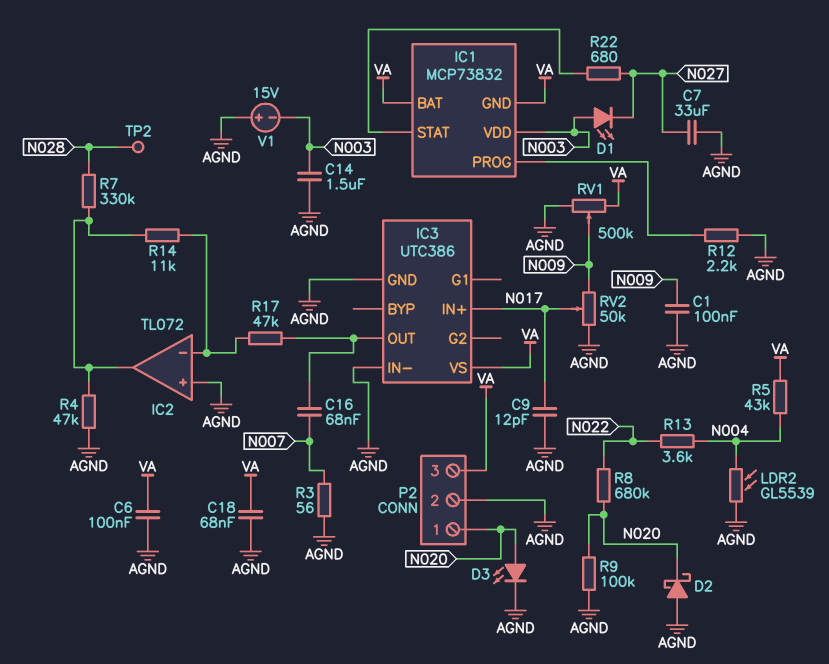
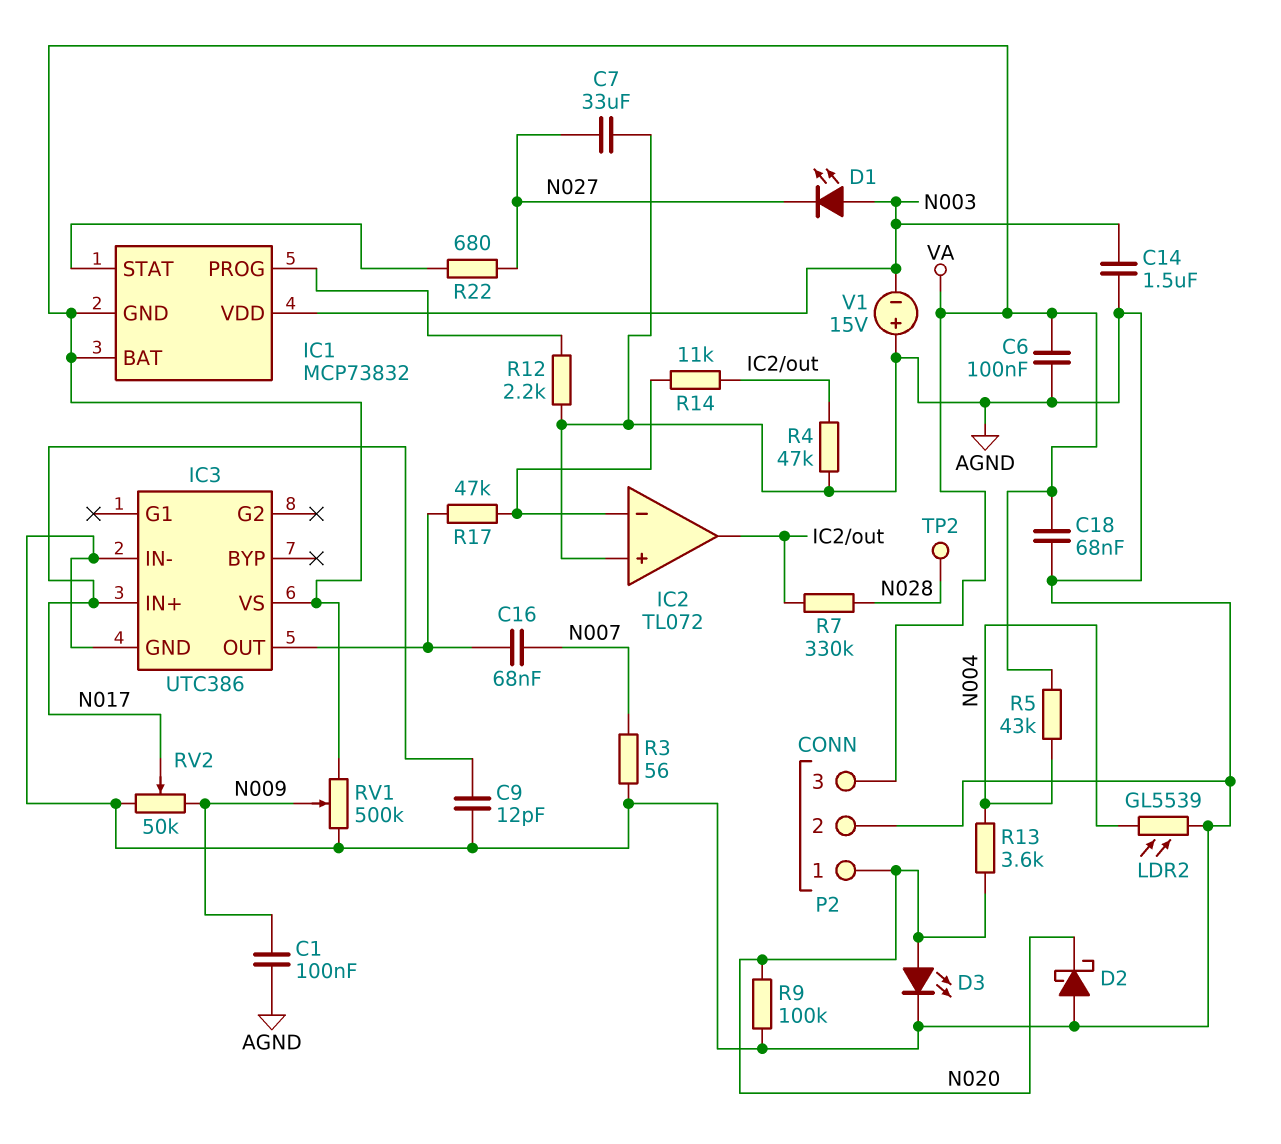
R8: 680k (N020, N022) -> none
R13: 3.6k (N004, N022) -> 3.6k (N004, N020)

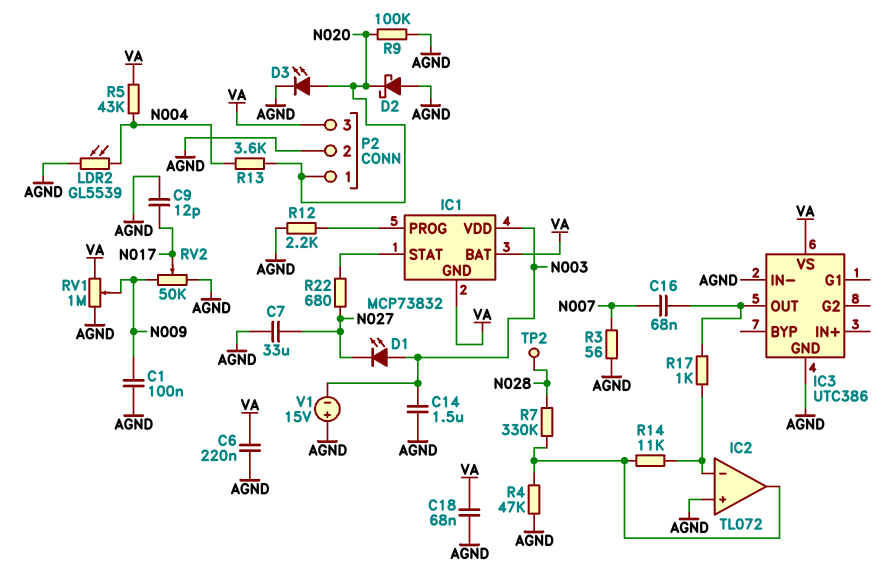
C6: 100nF (AGND, VA) -> 220nF (AGND, VA)
IC3 pin IN+: N017 -> none
R17: 47k (IC2/in-, IC3/OUT) -> 1k (IC2/in-, IC3/OUT)
RV1: 500k (AGND, VA, wiper N009) -> 1M (AGND, VA, wiper N009)

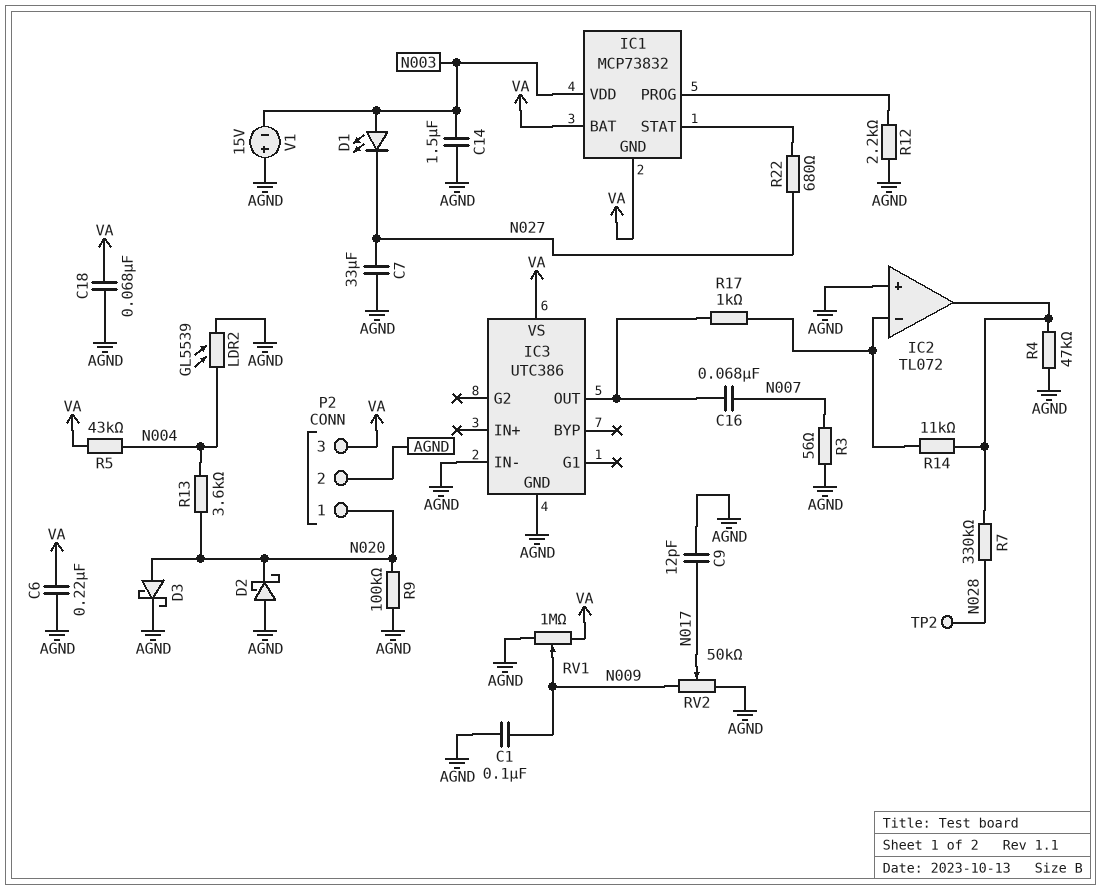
D3: LED (A N020, K AGND) -> schottky (A N020, K AGND)

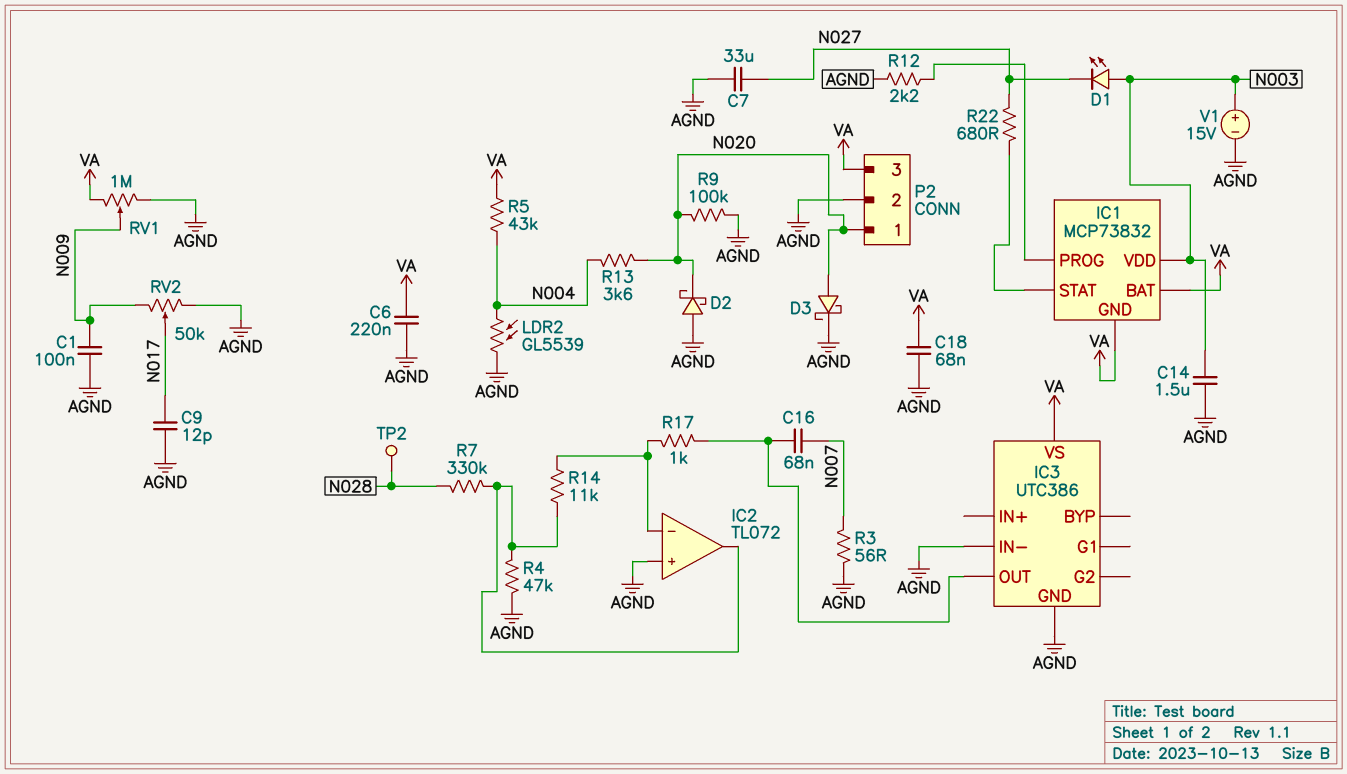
V1: 15V (plus AGND, minus N003) -> 15V (plus N003, minus AGND)

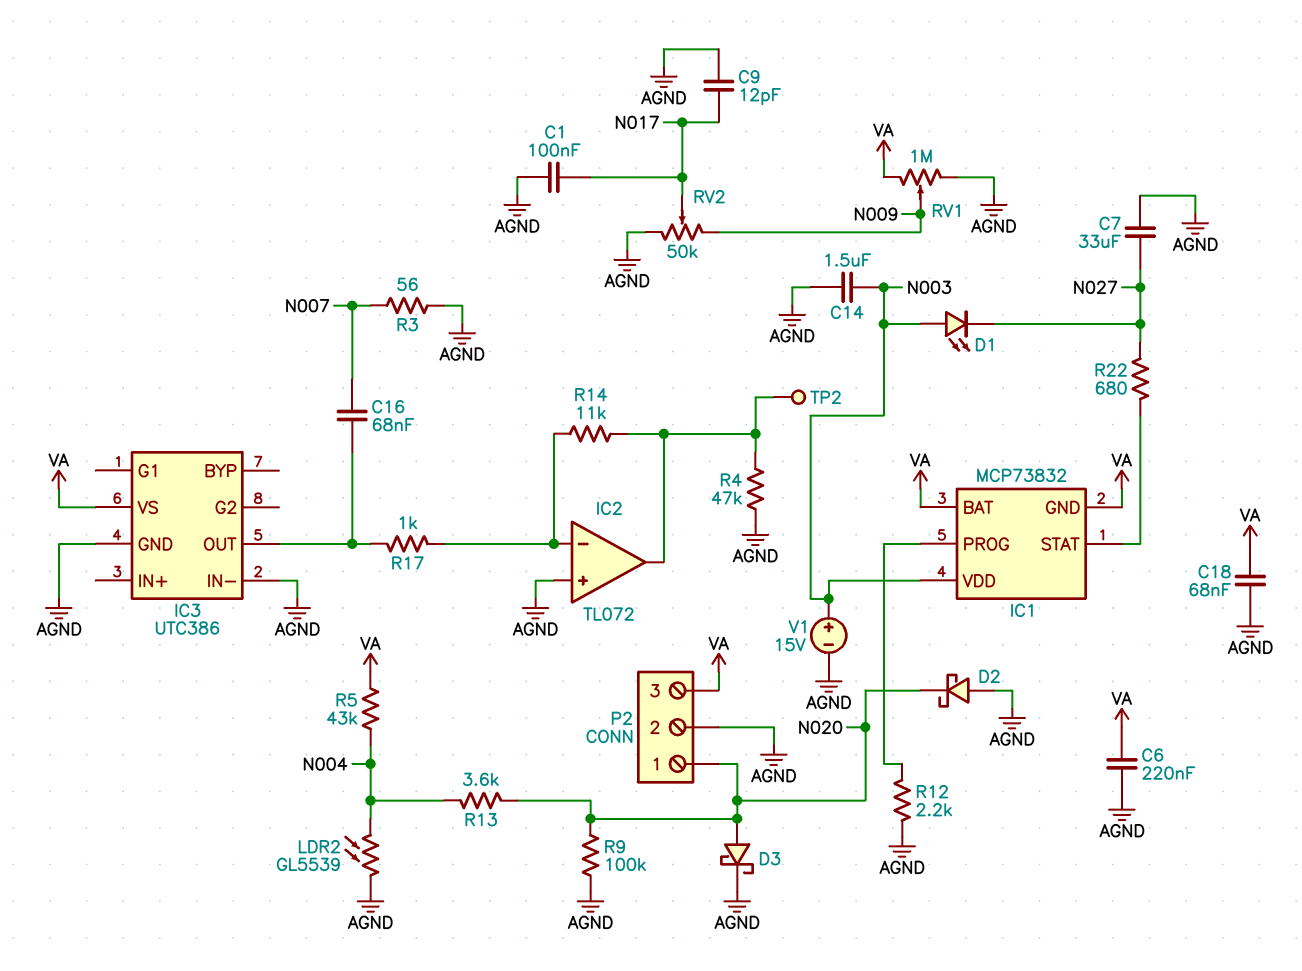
C1: 100nF (AGND, N009) -> 100nF (AGND, N017)
R7: 330k (IC2/out, N028) -> none
TP2: test point (N028) -> test point (IC2/out)

